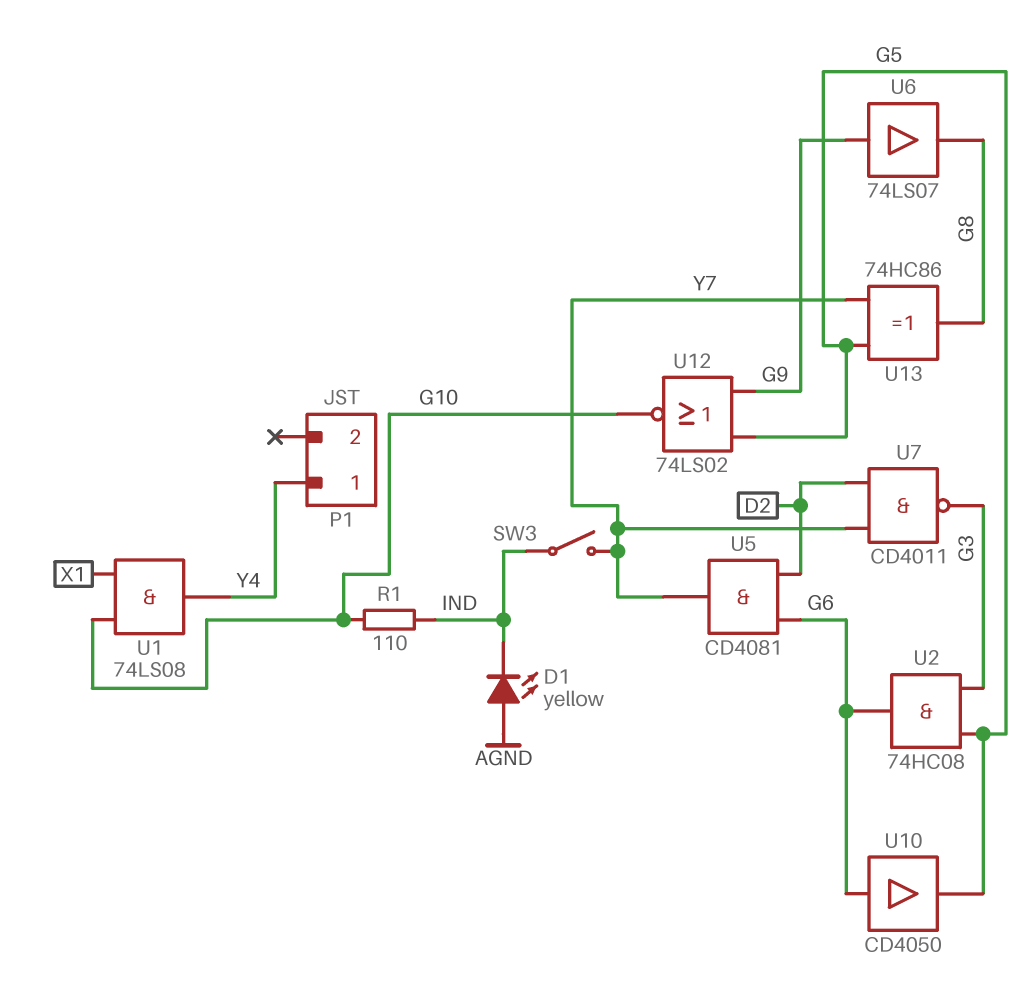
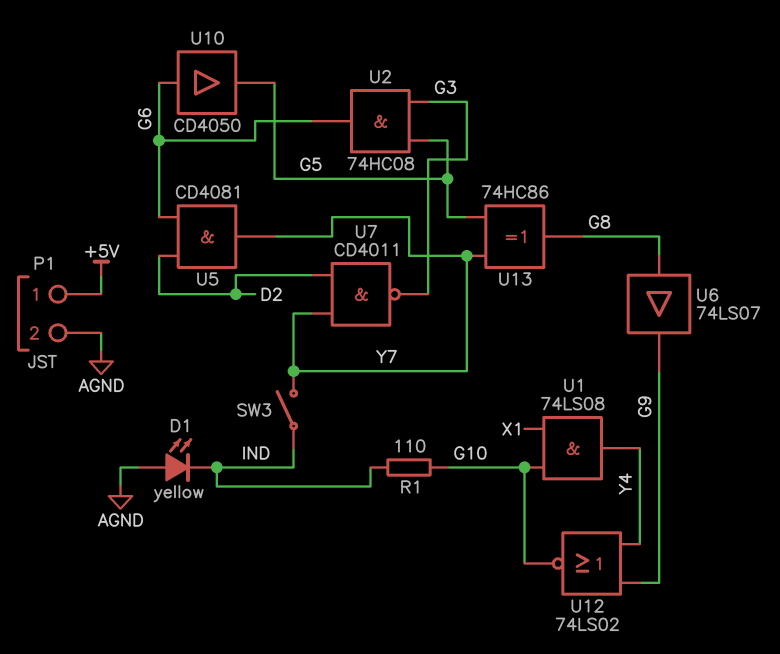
P1 pin 1: Y4 -> +5V
P1 pin 2: none -> AGND
U6: buffer 74LS07 (in G9, out G8) -> buffer 74LS07 (in G8, out G9)
U12: NOR 74LS02 (in G5, in G9, out G10) -> NOR 74LS02 (in G9, in Y4, out G10)

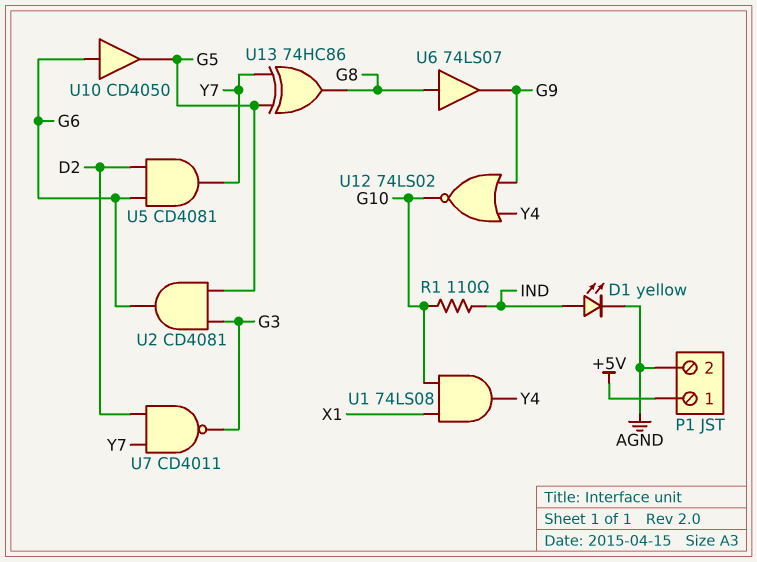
D1: LED yellow (A AGND, K IND) -> LED yellow (A IND, K AGND)
SW3: switch (IND, Y7) -> none
U2: AND 74HC08 (in G3, in G5, out G6) -> AND CD4081 (in G3, in G5, out G6)

